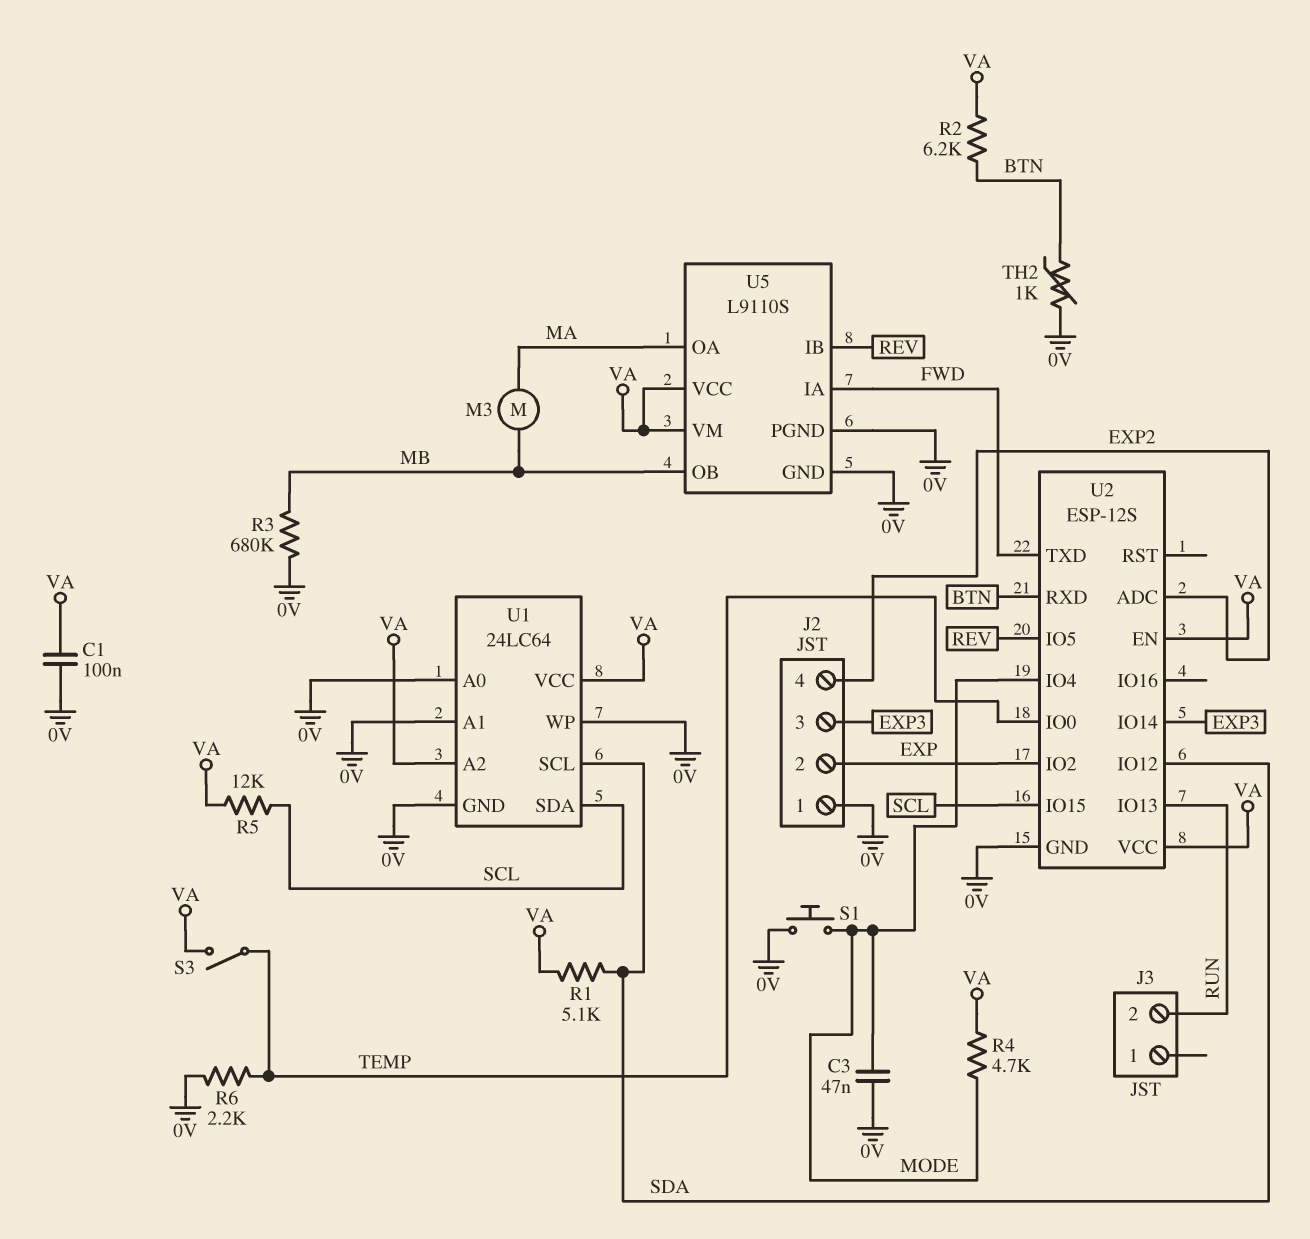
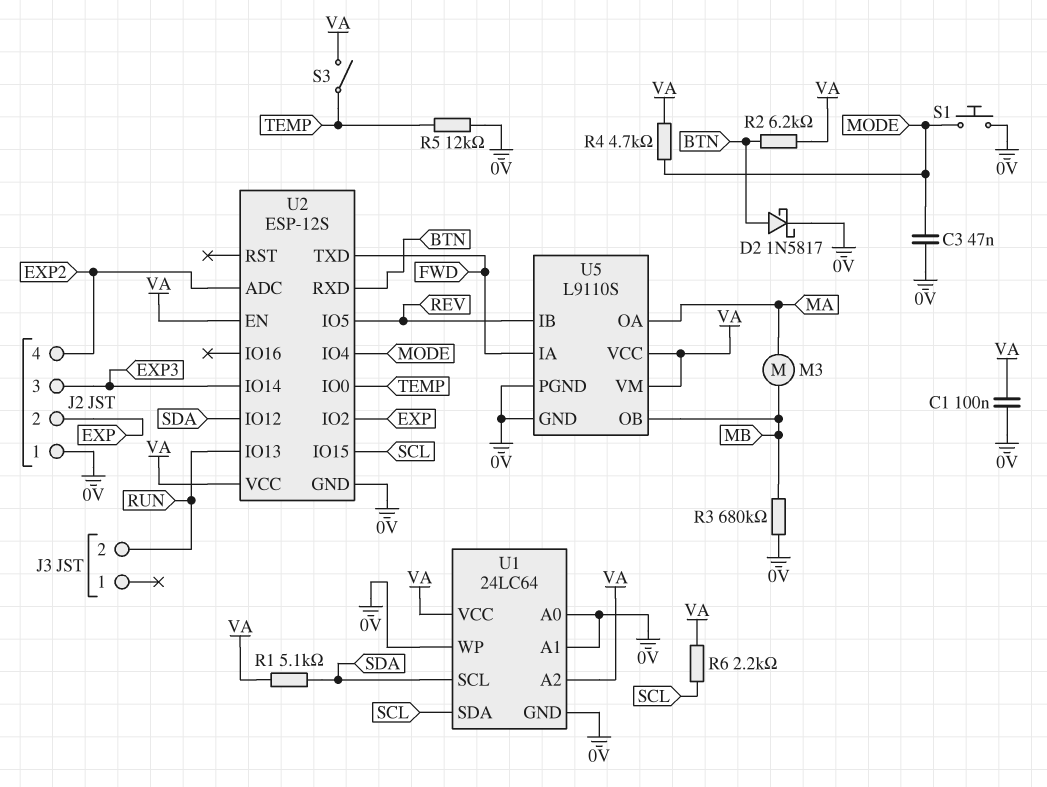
D2: none -> schottky 1N5817 (A BTN, K 0V)
R5: 12k (SCL, VA) -> 12k (0V, TEMP)
R6: 2.2k (0V, TEMP) -> 2.2k (SCL, VA)
TH2: 1k (0V, BTN) -> none

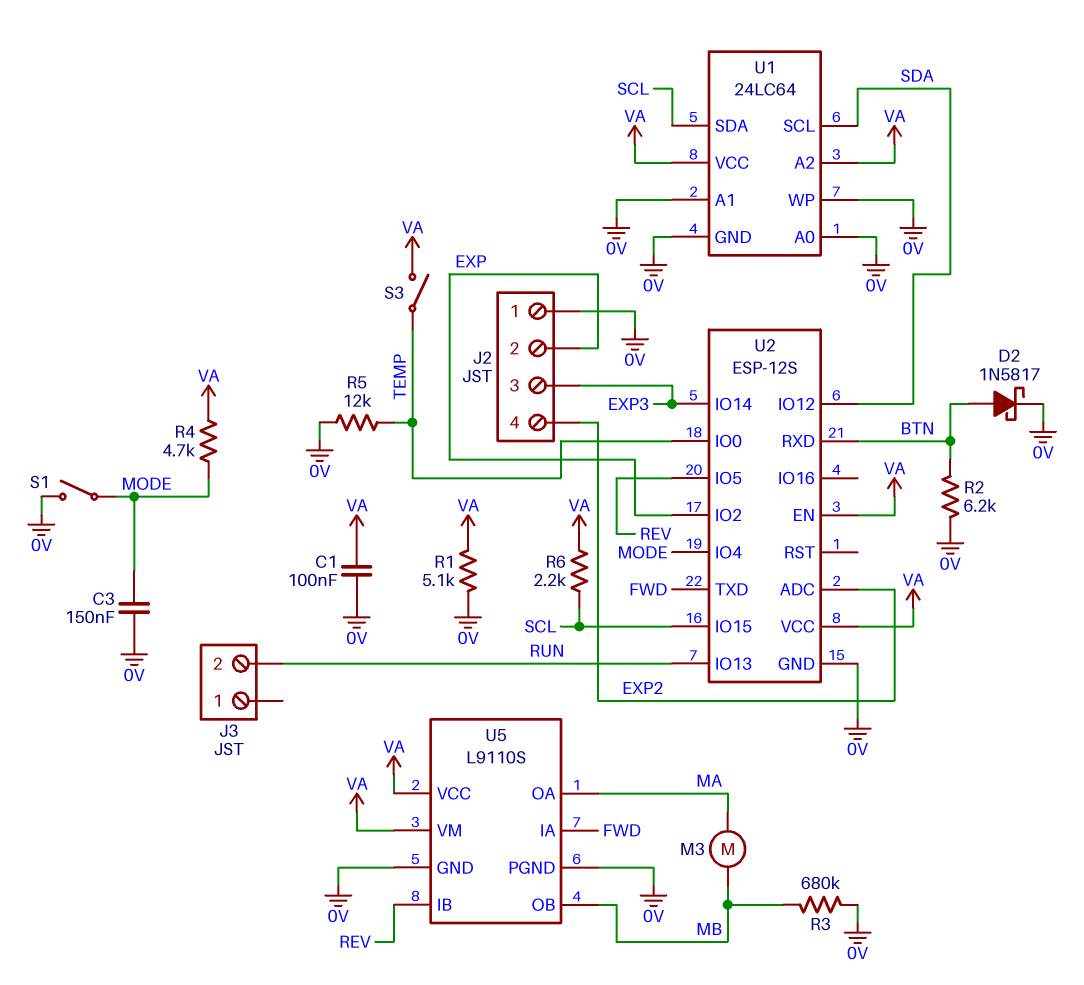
C3: 47nF (0V, MODE) -> 150nF (0V, MODE)
R1: 5.1k (SDA, VA) -> 5.1k (0V, VA)
R2: 6.2k (BTN, VA) -> 6.2k (0V, BTN)
S1: button (0V, MODE) -> switch (0V, MODE)

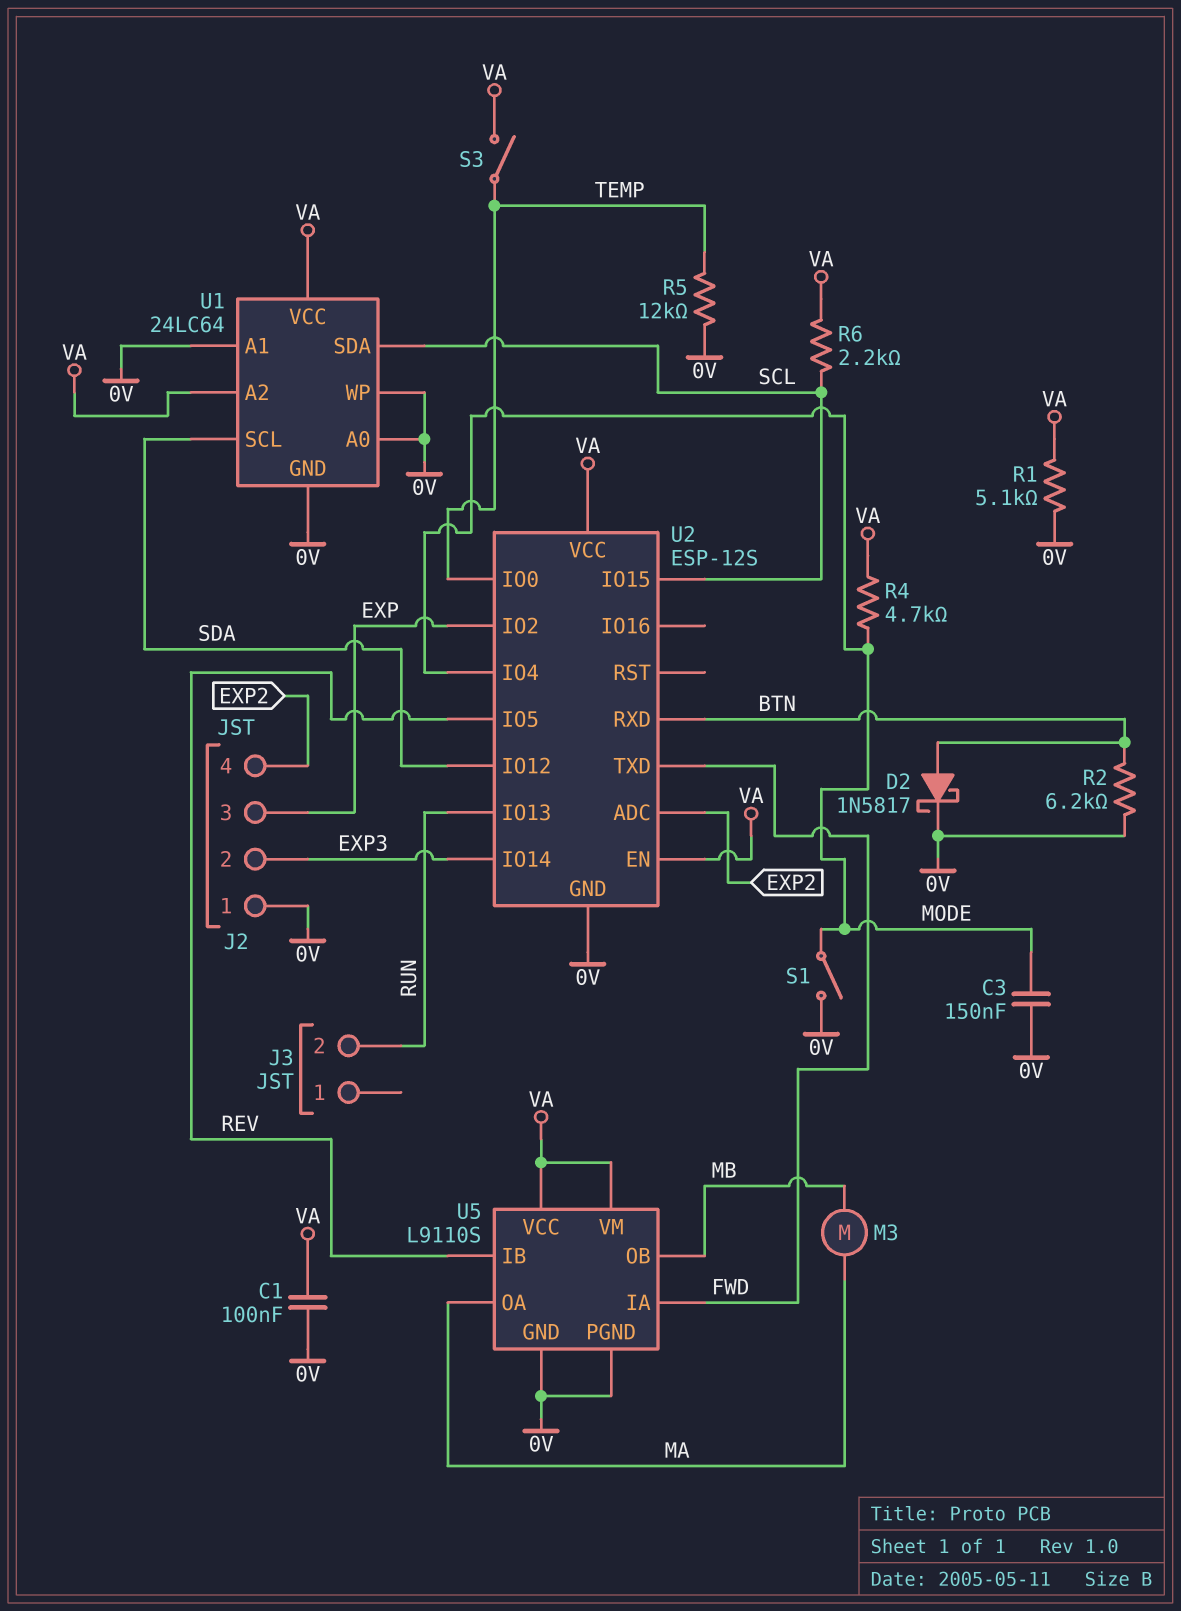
J2 pin 2: EXP -> EXP3
J2 pin 3: EXP3 -> EXP
R3: 680k (0V, MB) -> none

